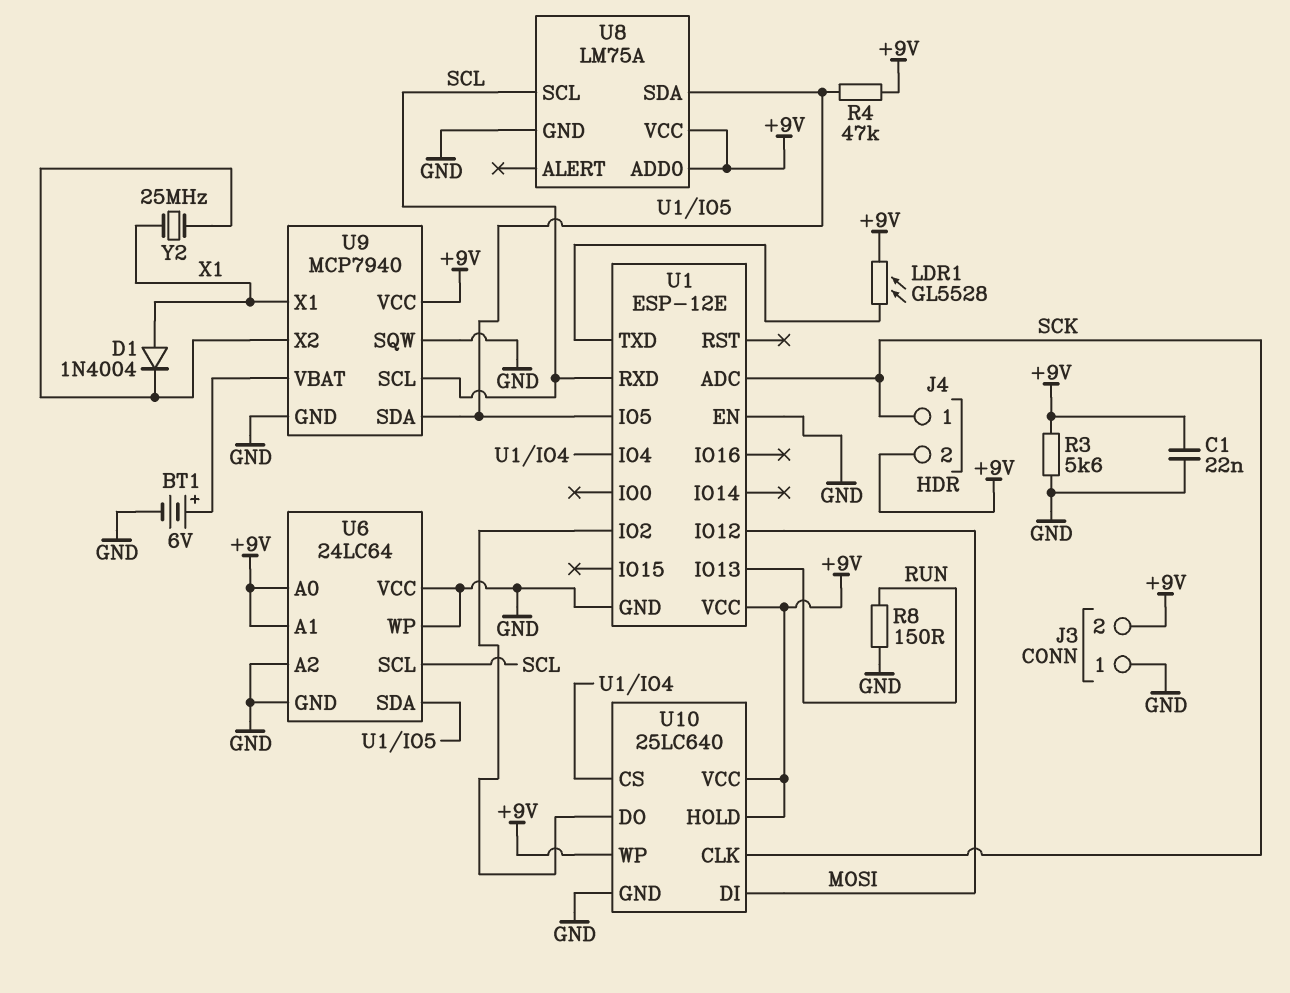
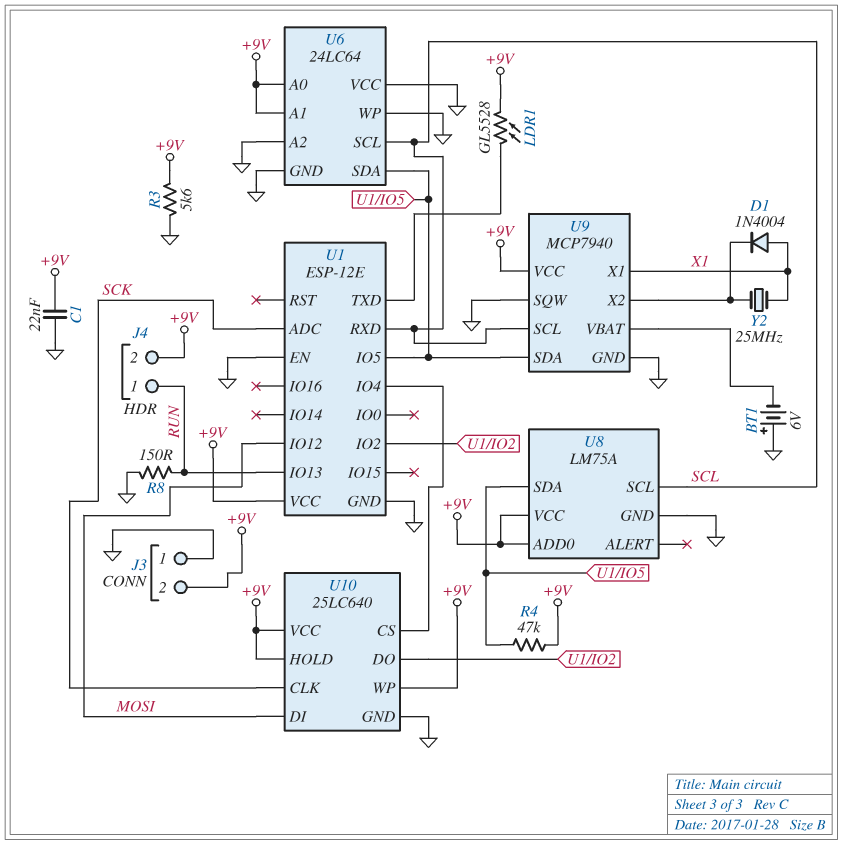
BT1: 6V (plus U9/VBAT, minus GND) -> 6V (plus GND, minus U9/VBAT)
J4 pin 1: SCK -> RUN

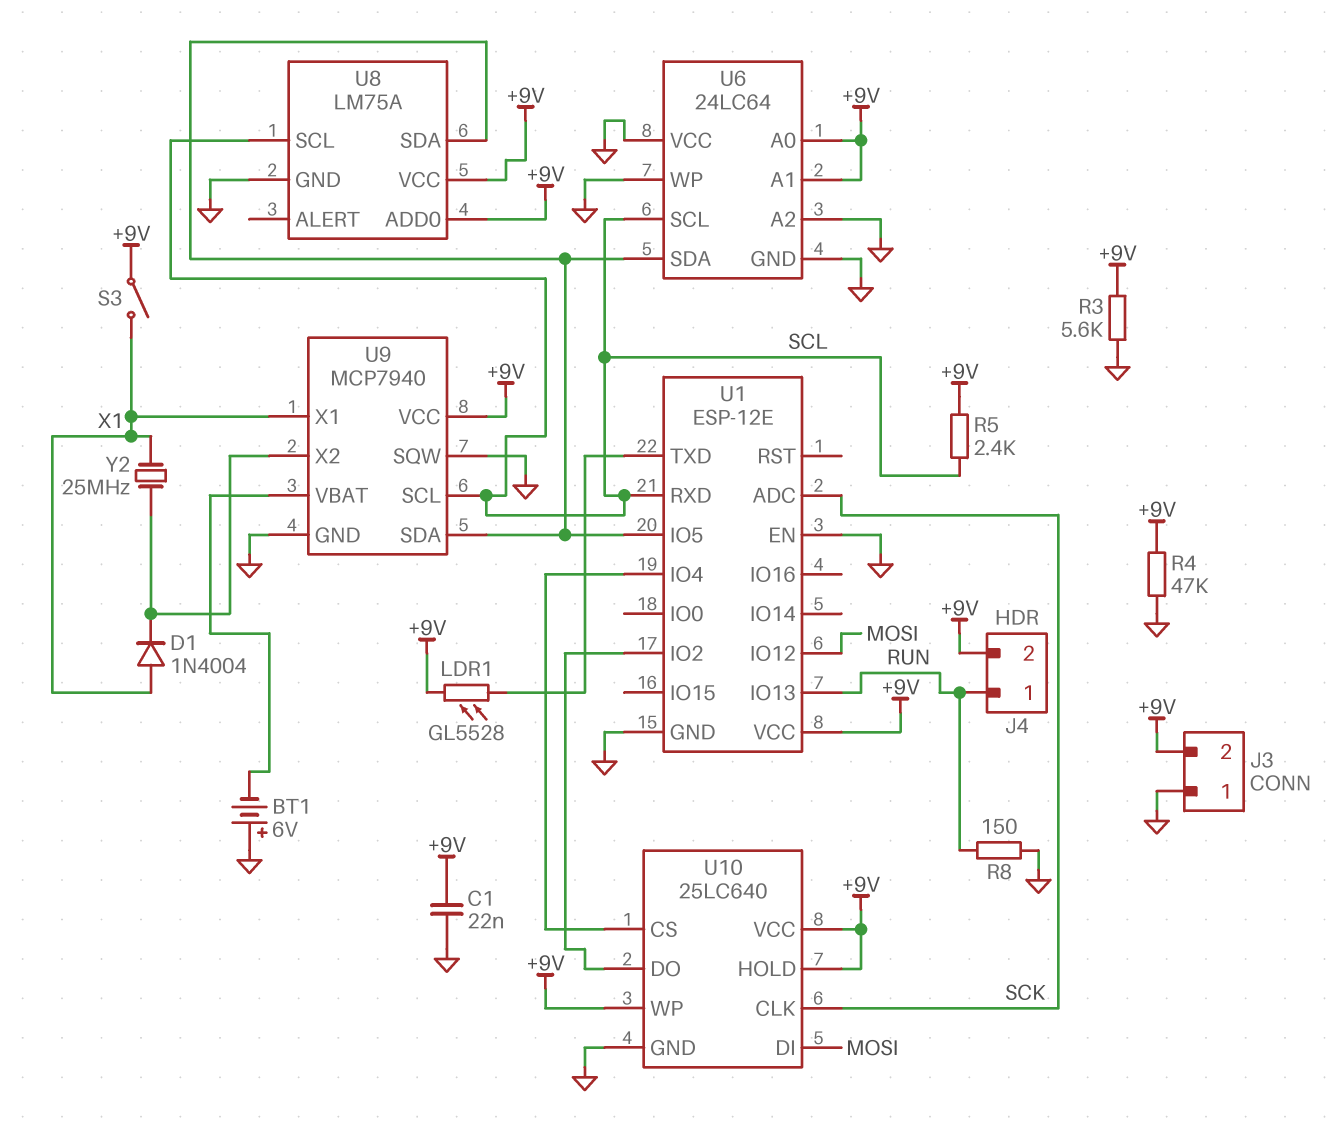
R4: 47k (+9V, U1/IO5) -> 47k (+9V, GND)
R5: none -> 2.4k (+9V, SCL)
S3: none -> switch (+9V, X1)

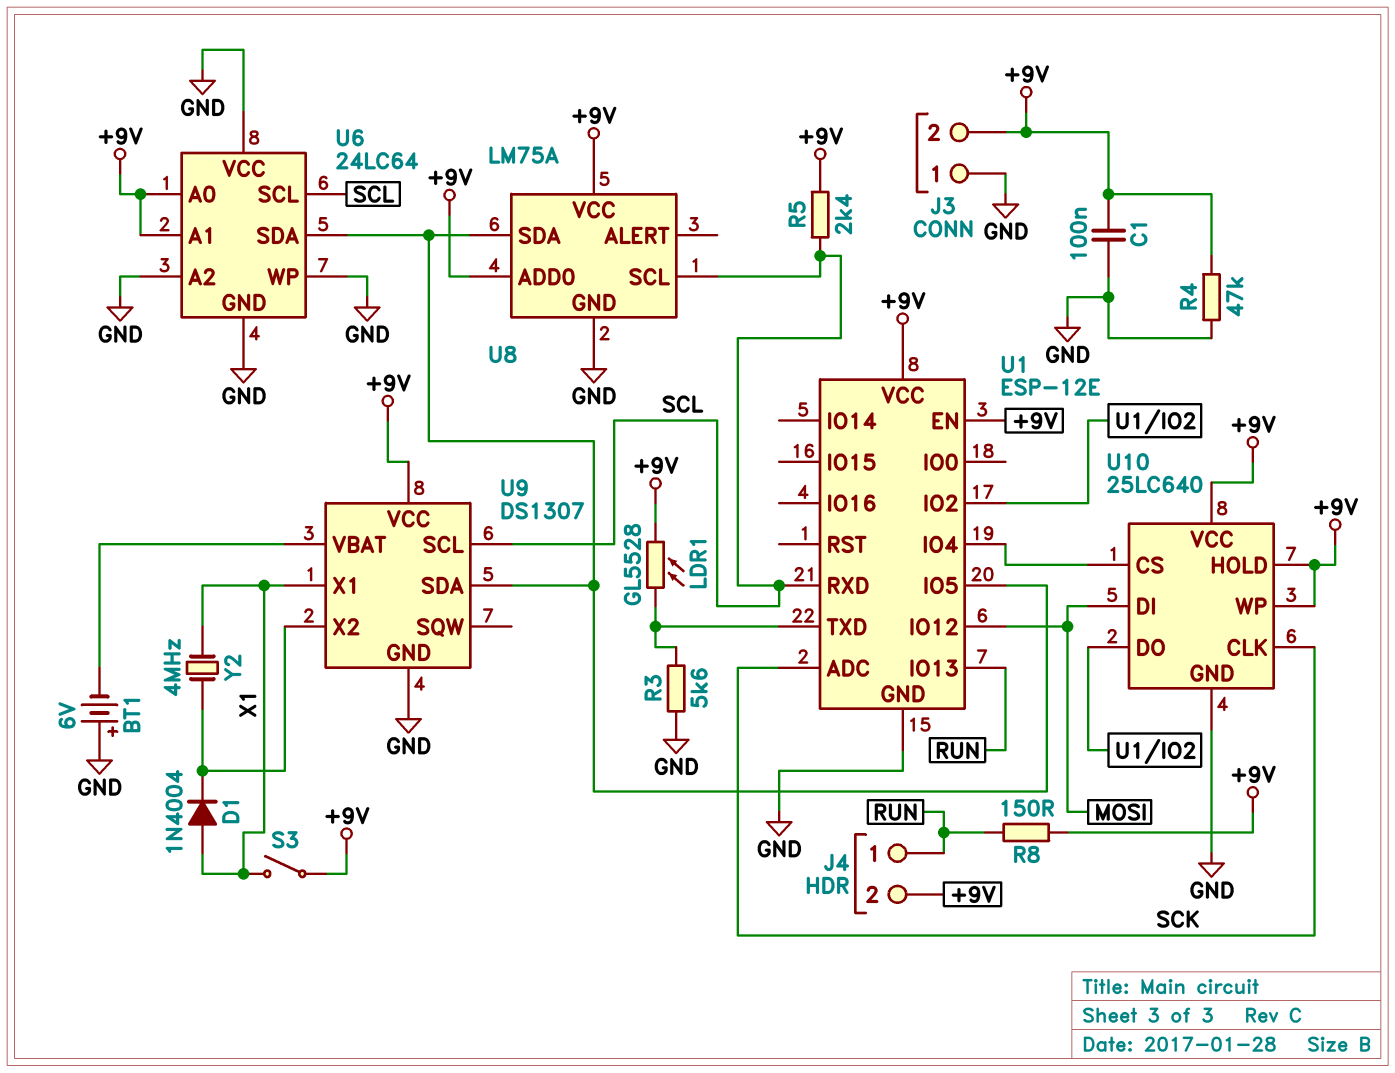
C1: 22nF (+9V, GND) -> 100nF (+9V, GND)
R3: 5.6k (+9V, GND) -> 5.6k (GND, U1/TXD)
R8: 150 (GND, RUN) -> 150 (+9V, RUN)
U1 pin EN: GND -> +9V
U9: MCP7940 -> DS1307
U9 pin SQW: GND -> none
Y2: 25MHz (U9/X2, X1) -> 4MHz (U9/X2, X1)

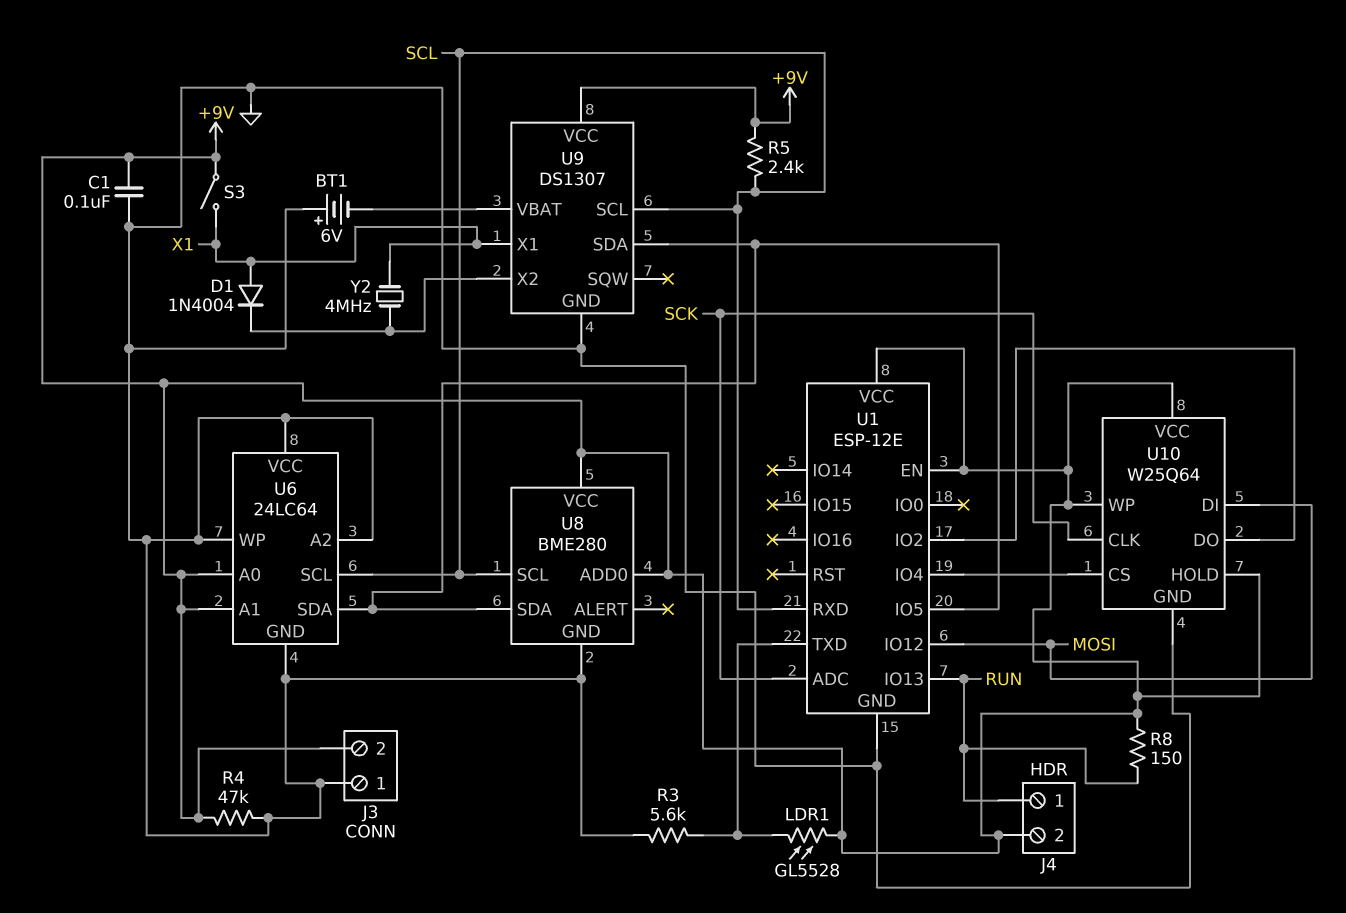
U8: LM75A -> BME280
U10: 25LC640 -> W25Q64

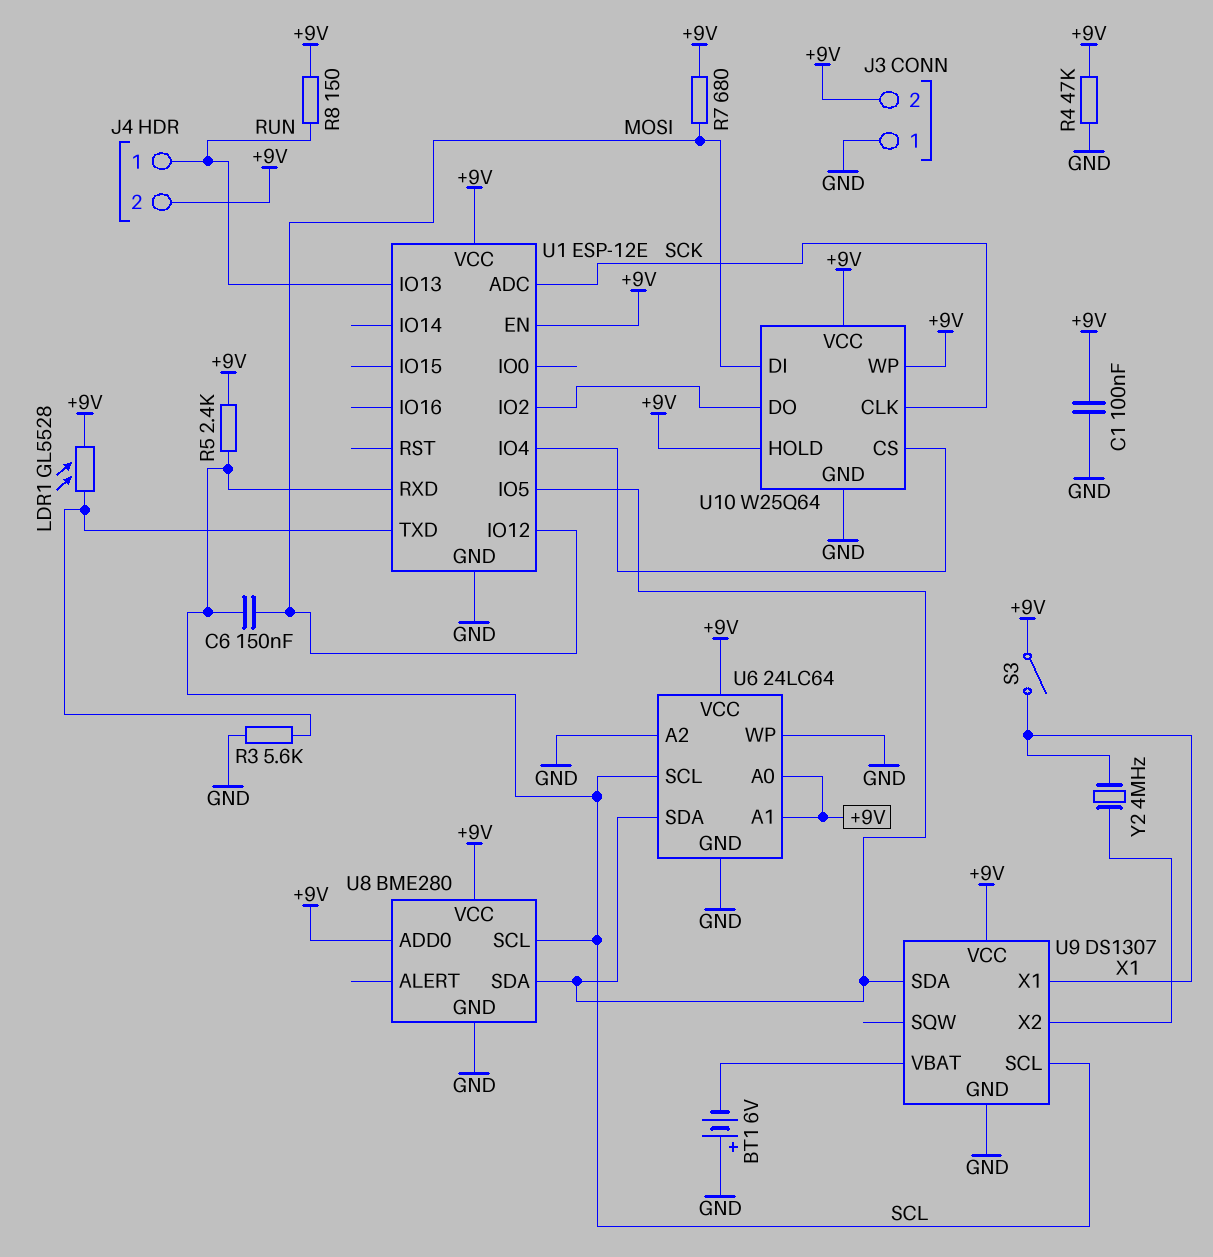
C6: none -> 150nF (MOSI, SCL)
D1: diode 1N4004 (A X1, K U9/X2) -> none
R7: none -> 680 (+9V, MOSI)
U6 pin VCC: GND -> +9V

